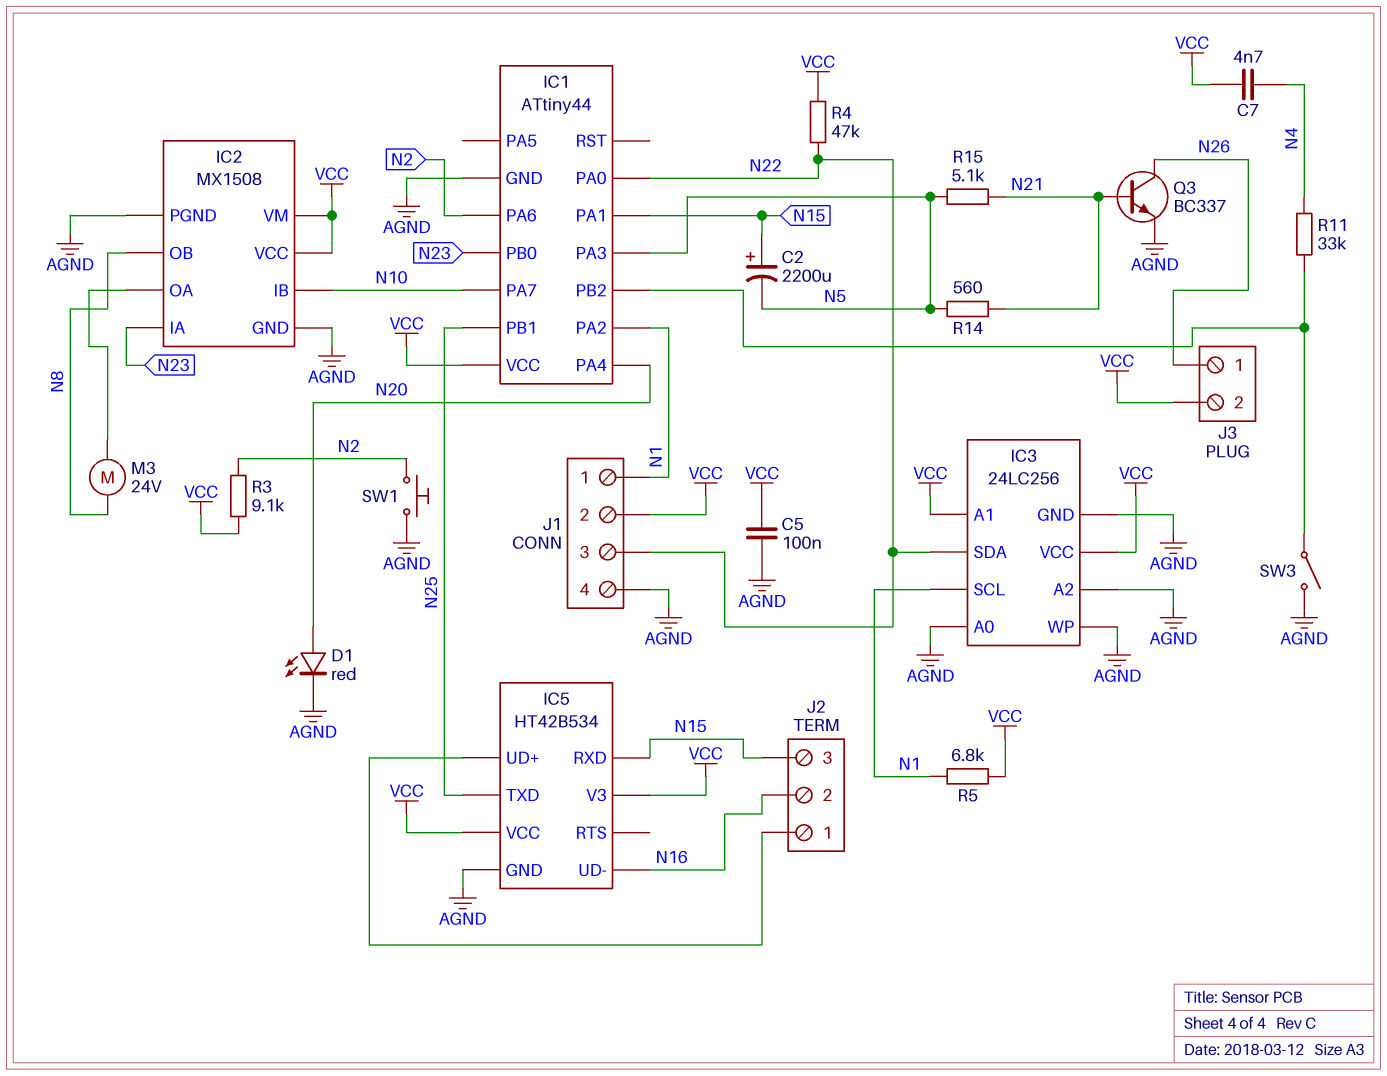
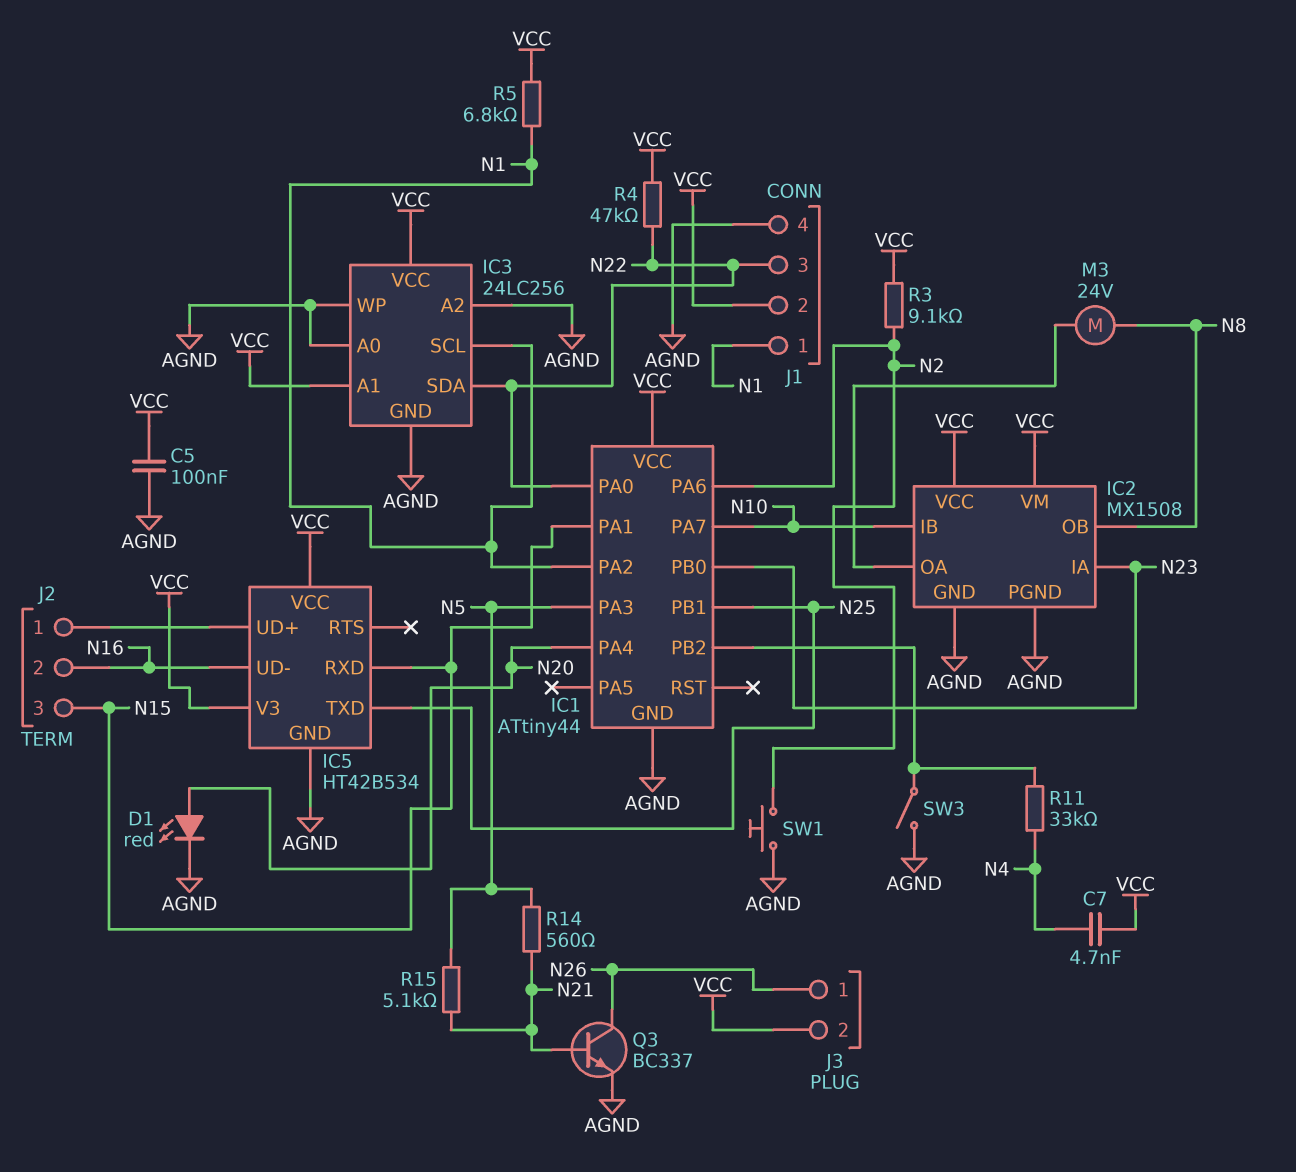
C2: 2200uF (plus N15, minus N5) -> none

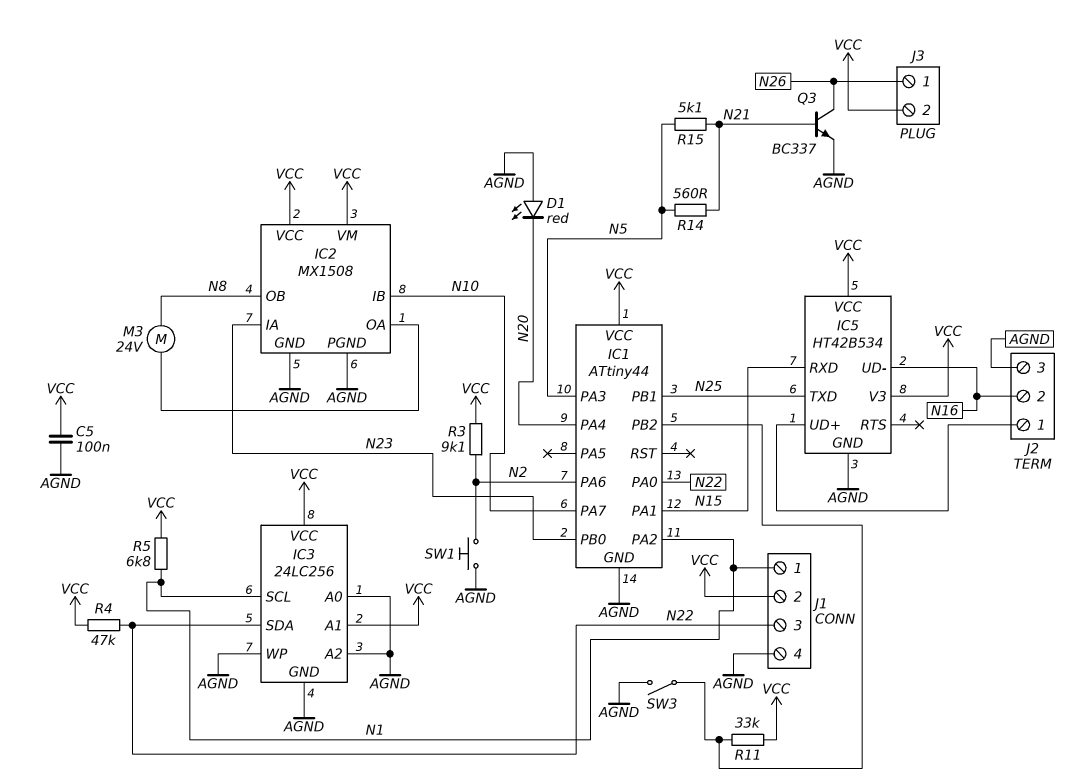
C7: 4.7nF (N4, VCC) -> none
D1: LED red (A N20, K AGND) -> LED red (A AGND, K N20)
J2 pin 3: N15 -> AGND
R11: 33k (IC1/PB2, N4) -> 33k (IC1/PB2, VCC)

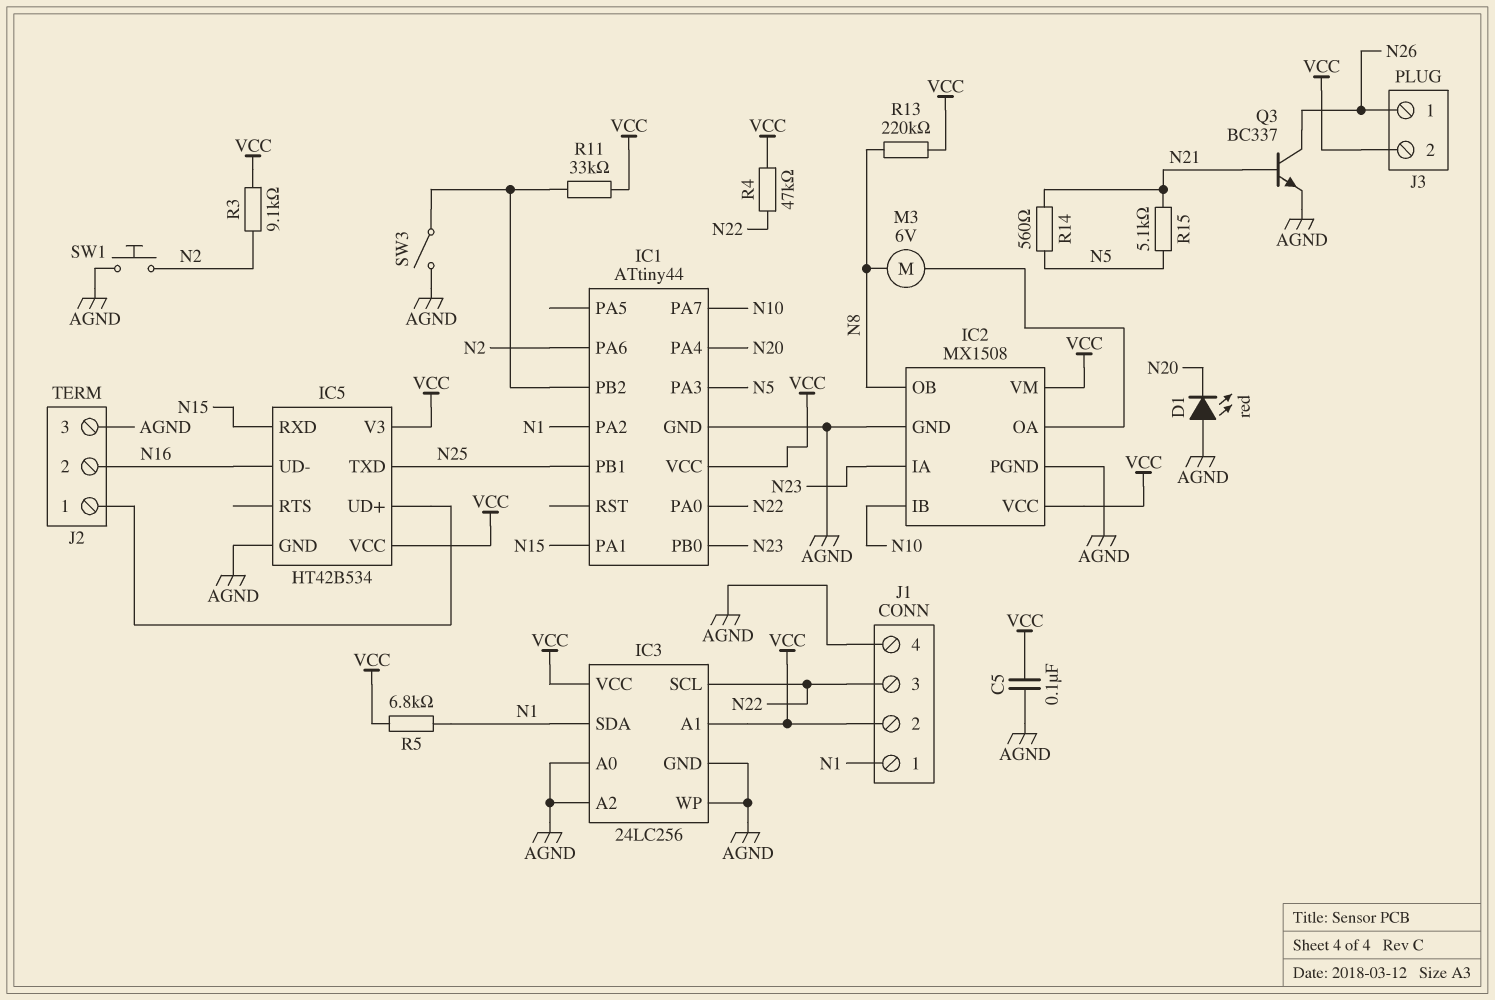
IC3 pin SCL: N1 -> N22
IC3 pin SDA: N22 -> N1
M3: motor 24V (IC2/OA, N8) -> motor 6V (IC2/OA, N8)
R13: none -> 220k (N8, VCC)

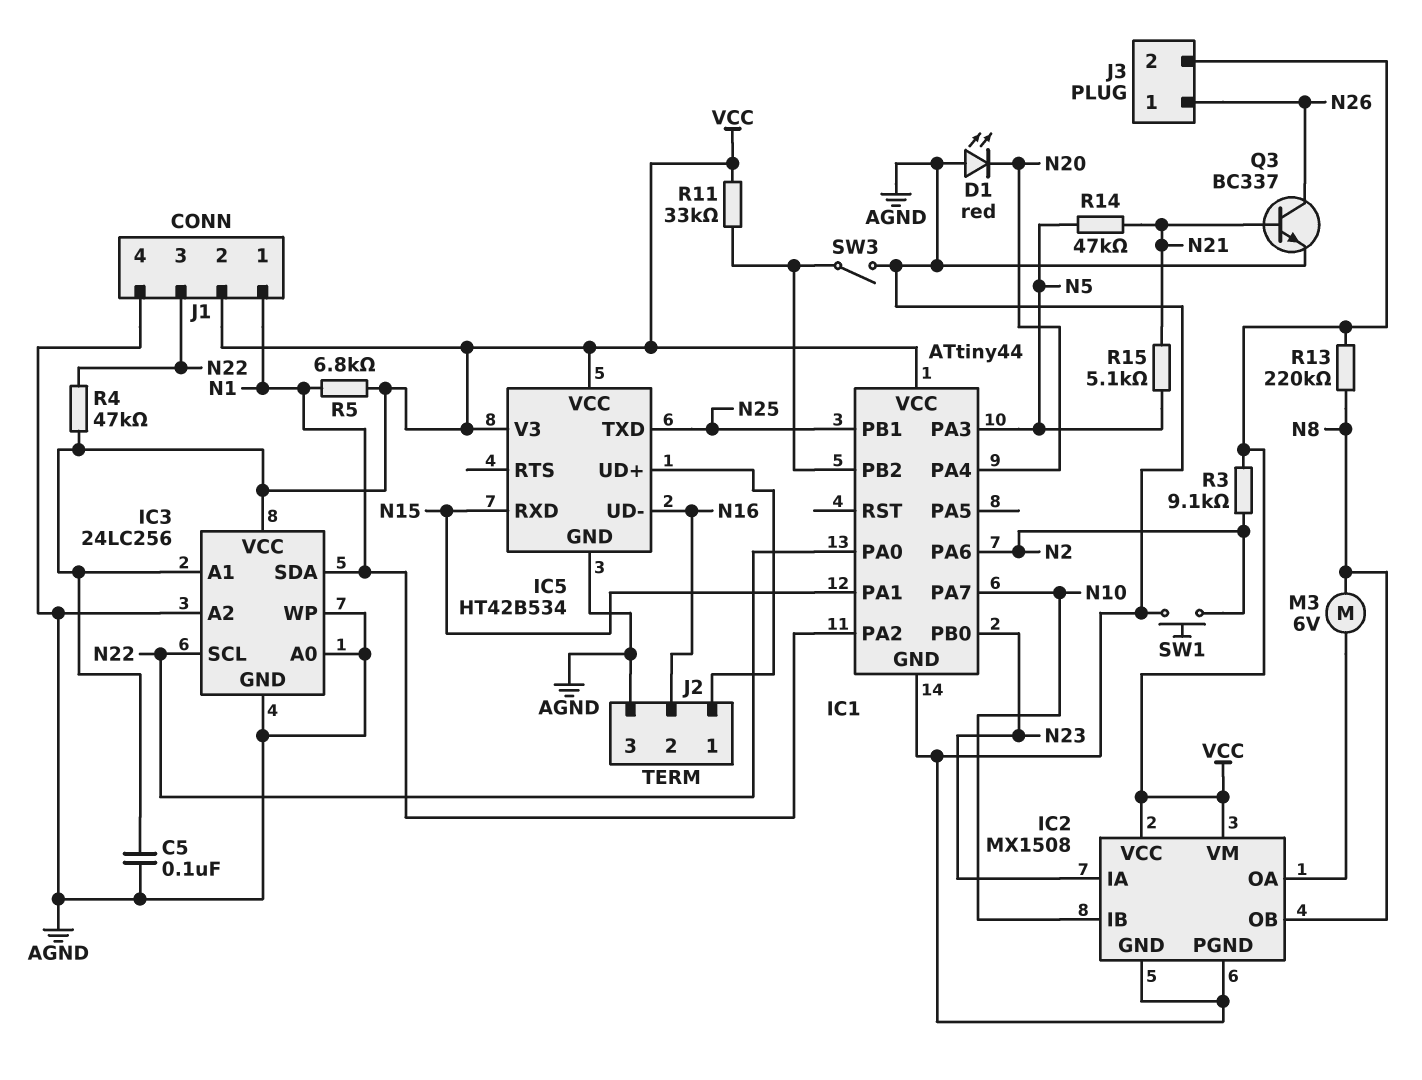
R14: 560 (N5, N21) -> 47k (N5, N21)

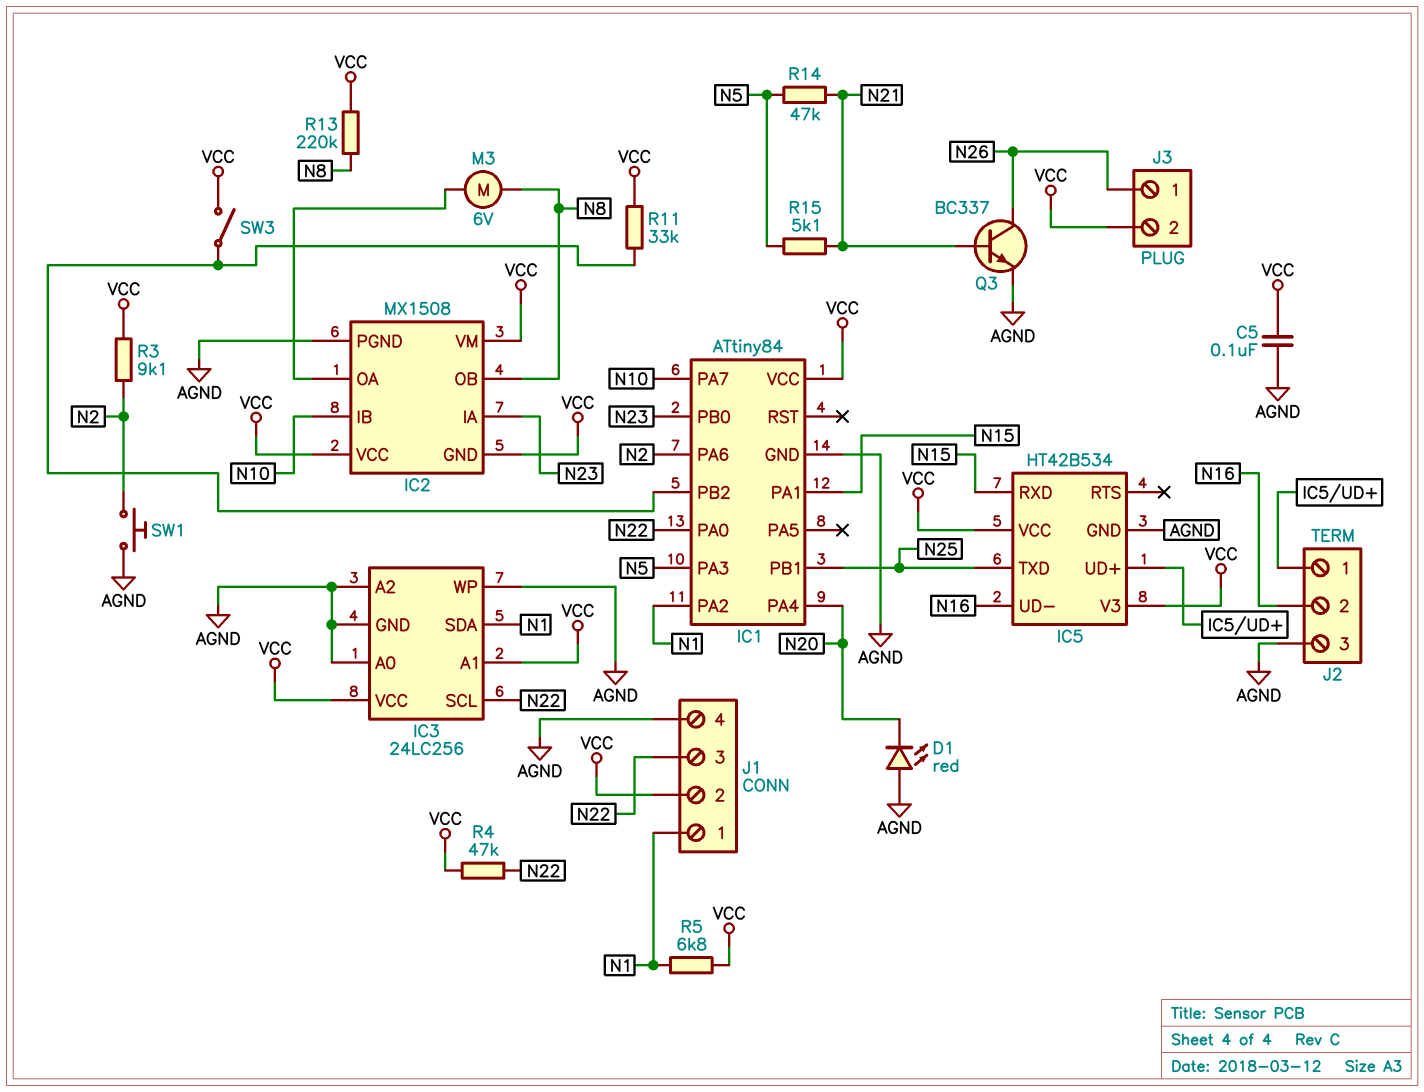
IC1: ATtiny44 -> ATtiny84
IC2 pin GND: AGND -> VCC
SW3: switch (AGND, IC1/PB2) -> switch (IC1/PB2, VCC)

